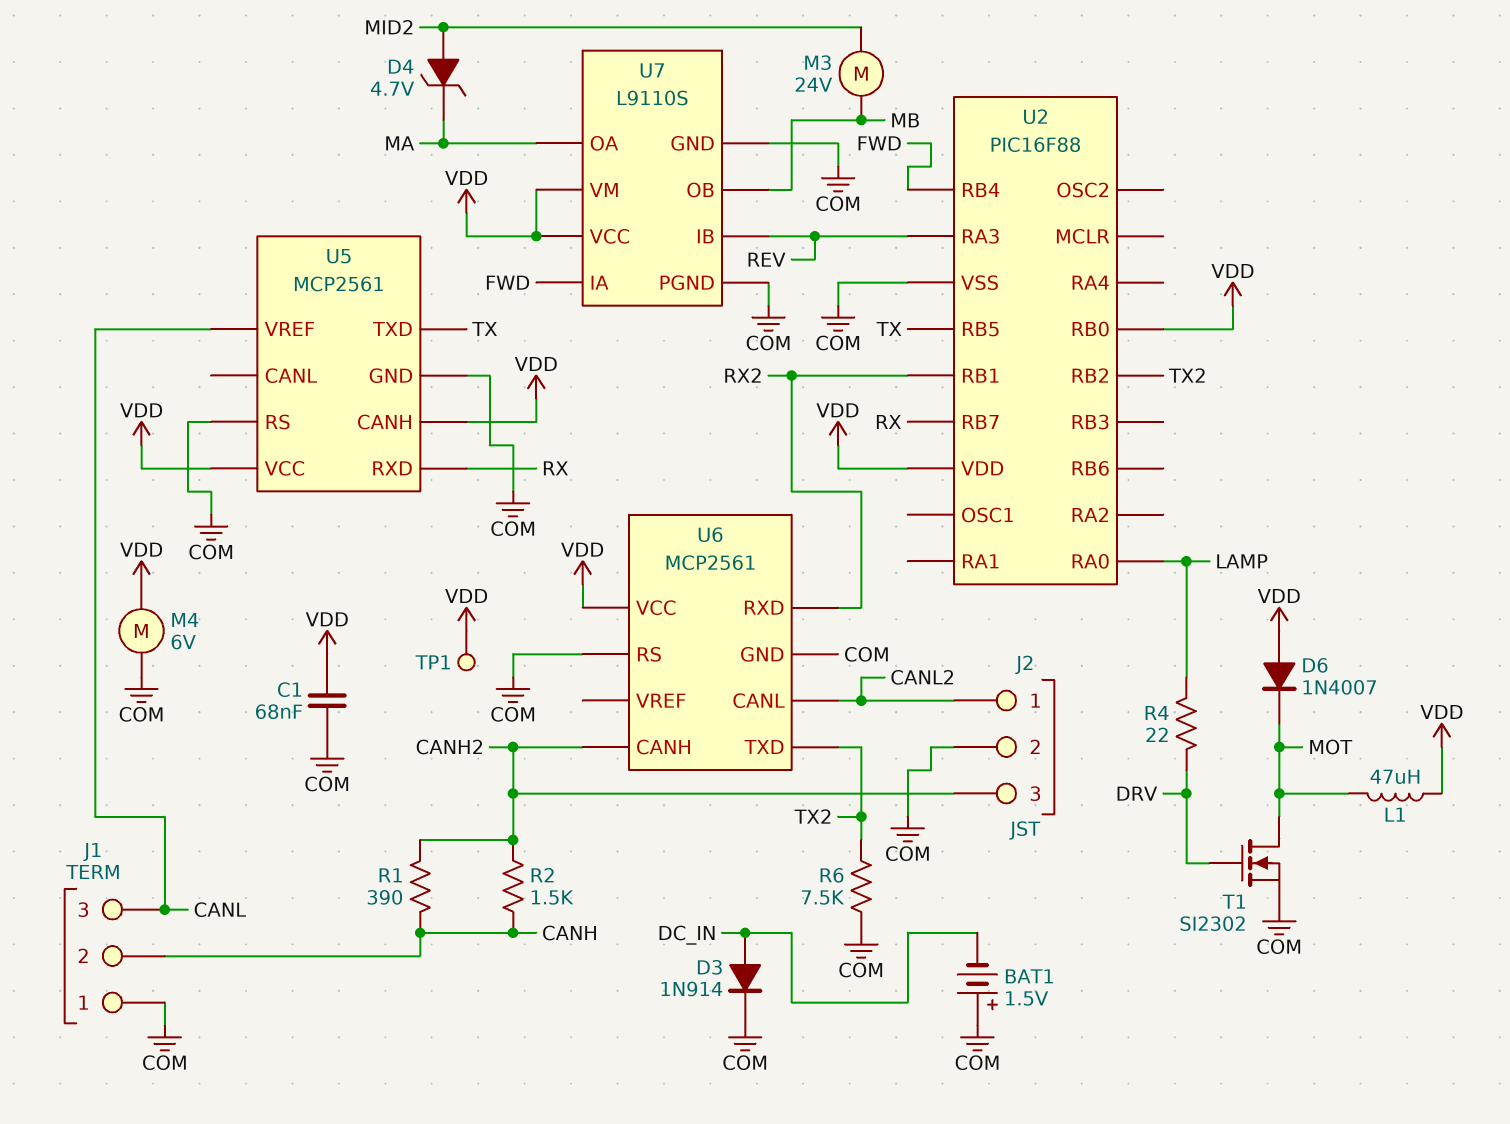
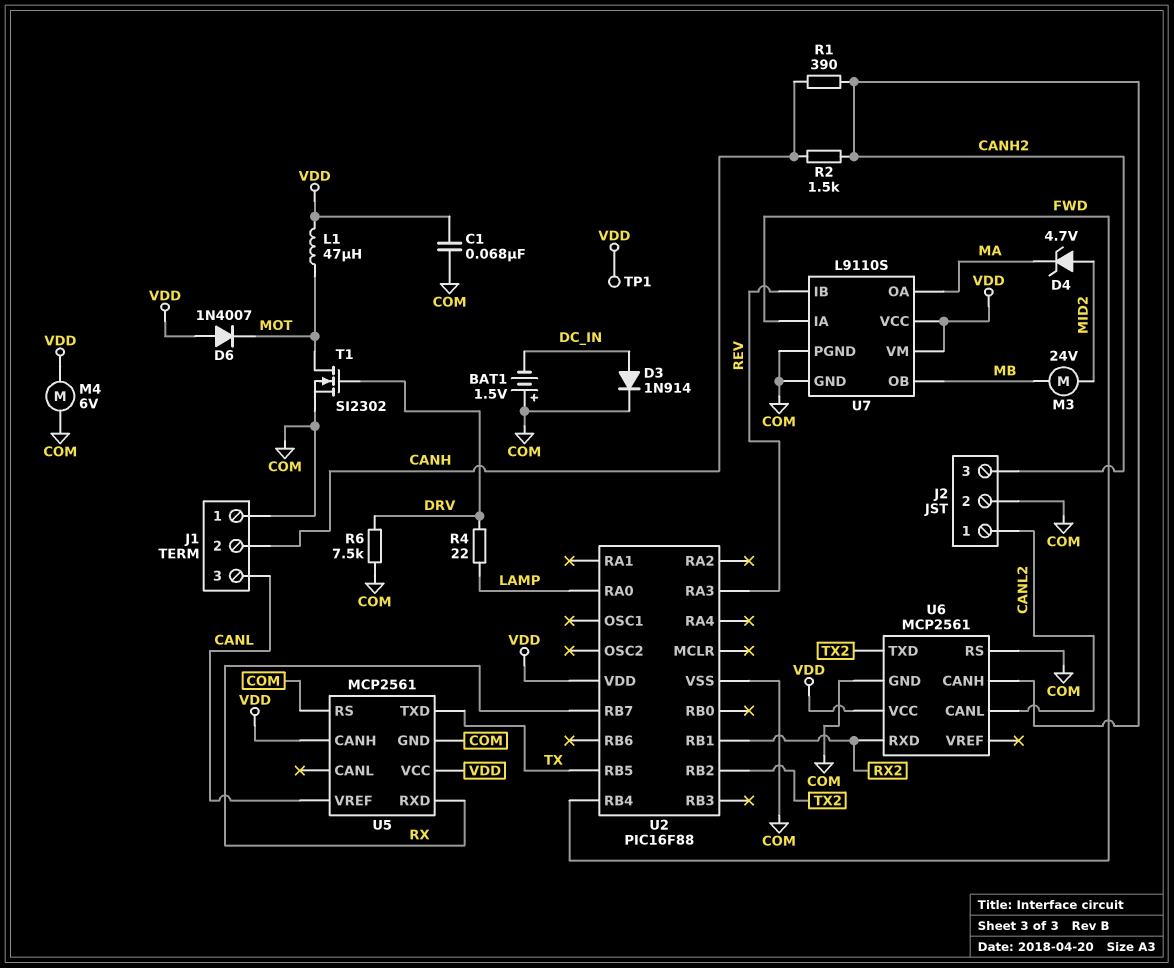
R6: 7.5k (COM, TX2) -> 7.5k (COM, DRV)
U2 pin RB0: VDD -> none

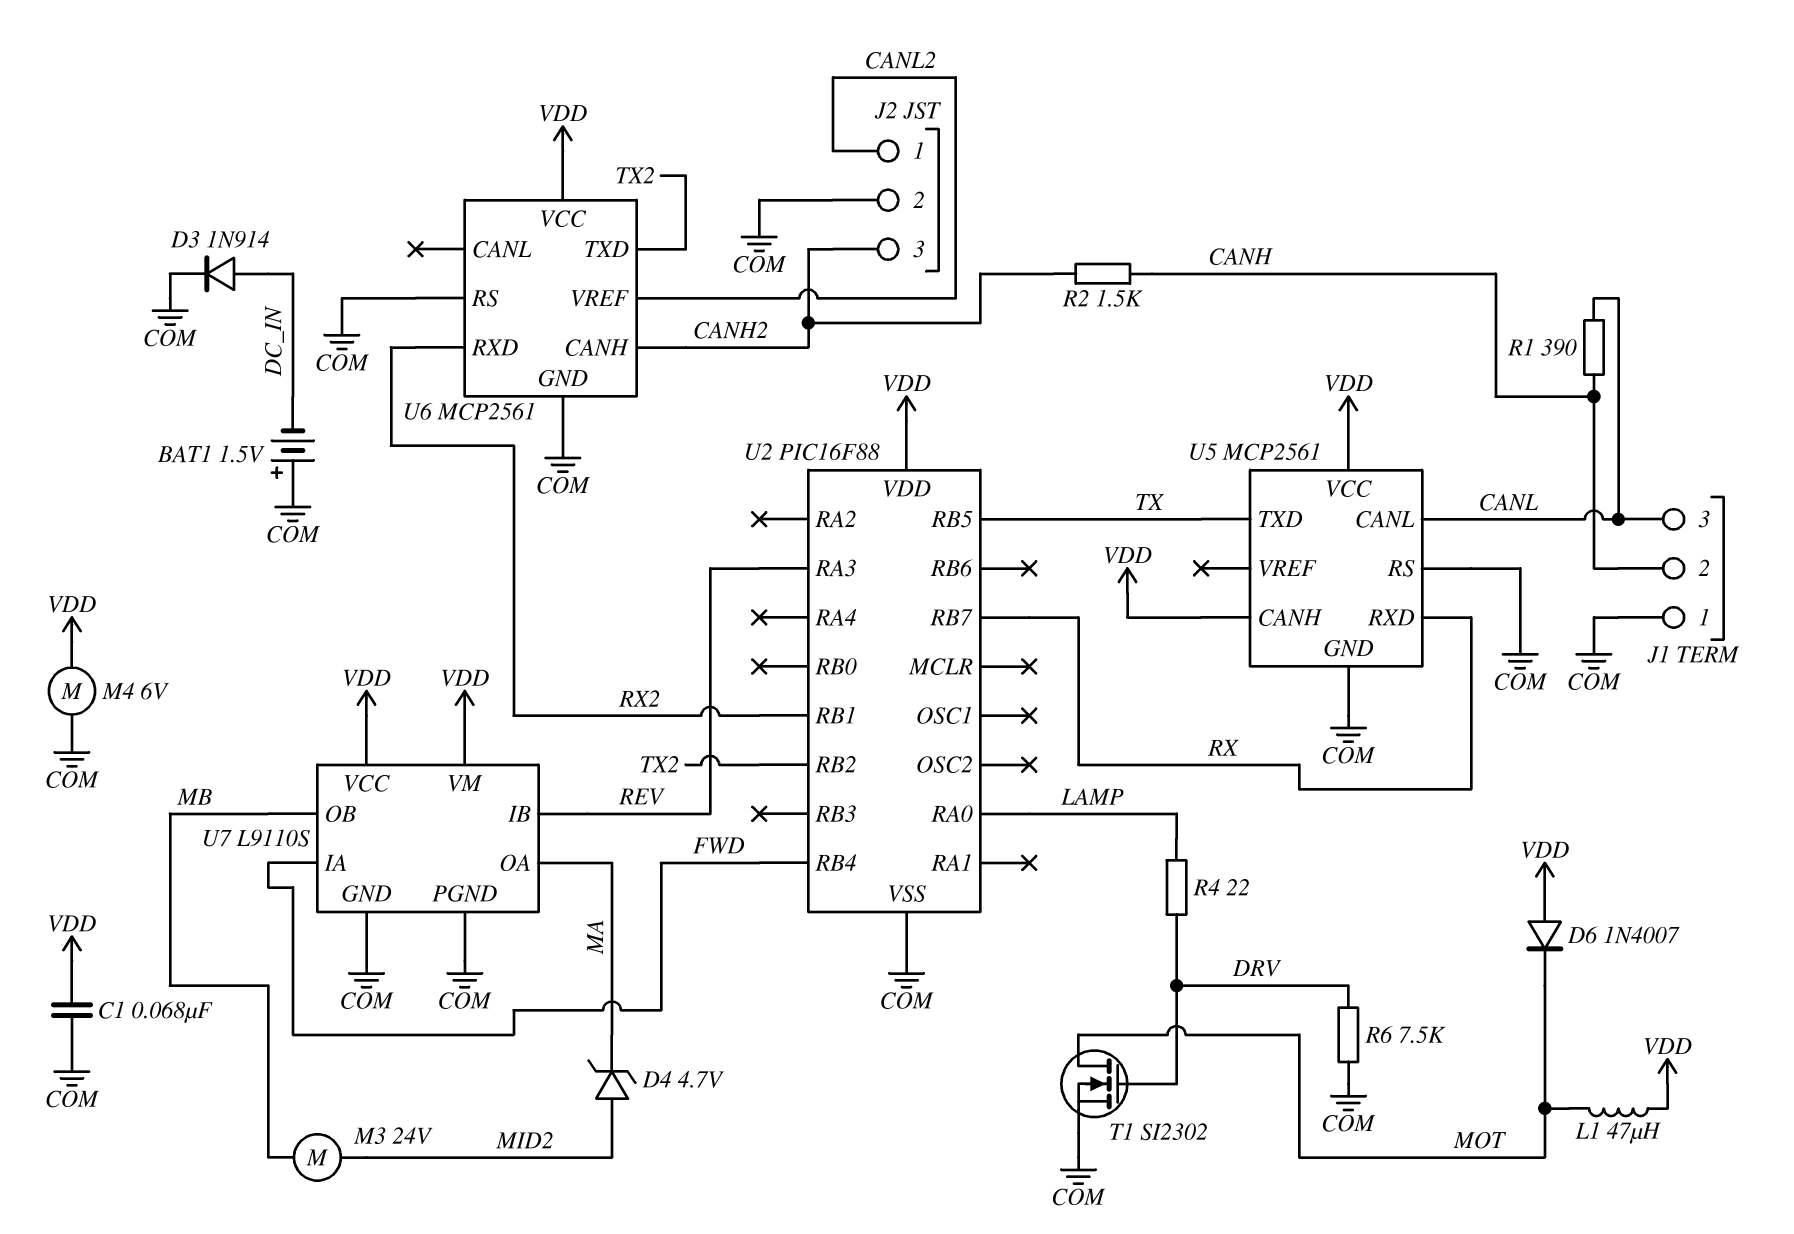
R1: 390 (CANH, CANH2) -> 390 (CANH, CANL)
TP1: test point (VDD) -> none
U5 pin CANL: none -> CANL
U5 pin VREF: CANL -> none
U6 pin CANL: CANL2 -> none
U6 pin VREF: none -> CANL2

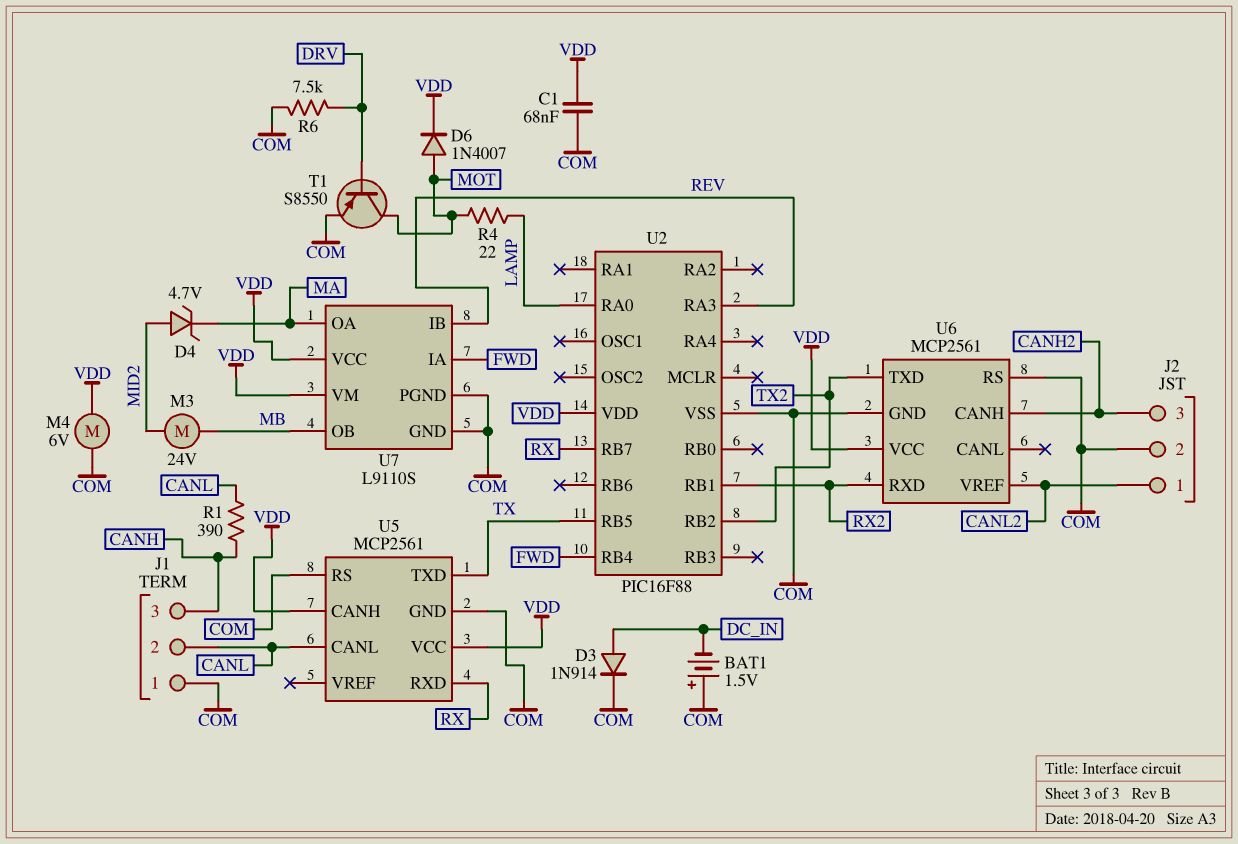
D6: diode 1N4007 (A VDD, K MOT) -> diode 1N4007 (A MOT, K VDD)
J1 pin 2: CANH -> CANL
J1 pin 3: CANL -> CANH
L1: 47uH (MOT, VDD) -> none
R2: 1.5k (CANH, CANH2) -> none
R4: 22 (DRV, LAMP) -> 22 (LAMP, MOT)
T1: NMOS SI2302 (G DRV, D MOT, S COM) -> PNP S8550 (B DRV, C MOT, E COM)

